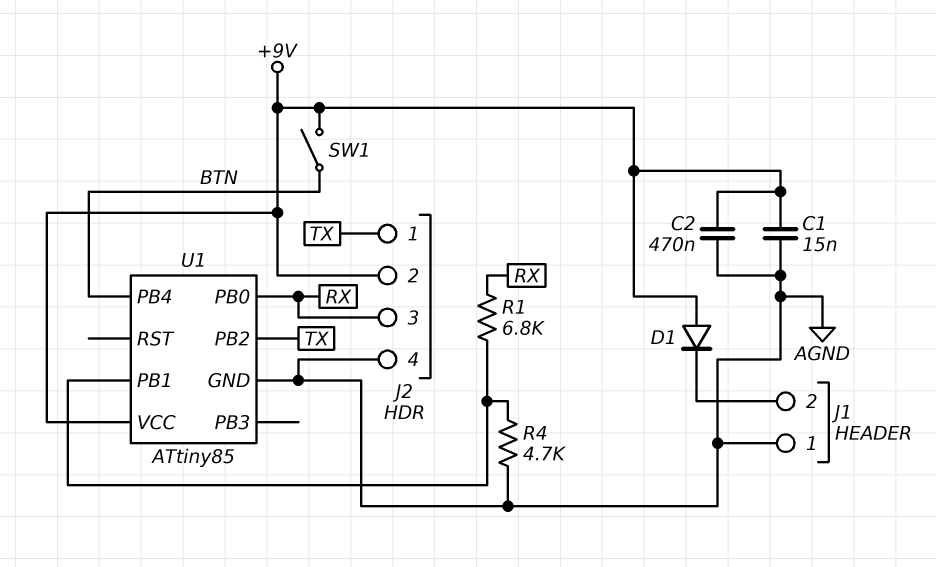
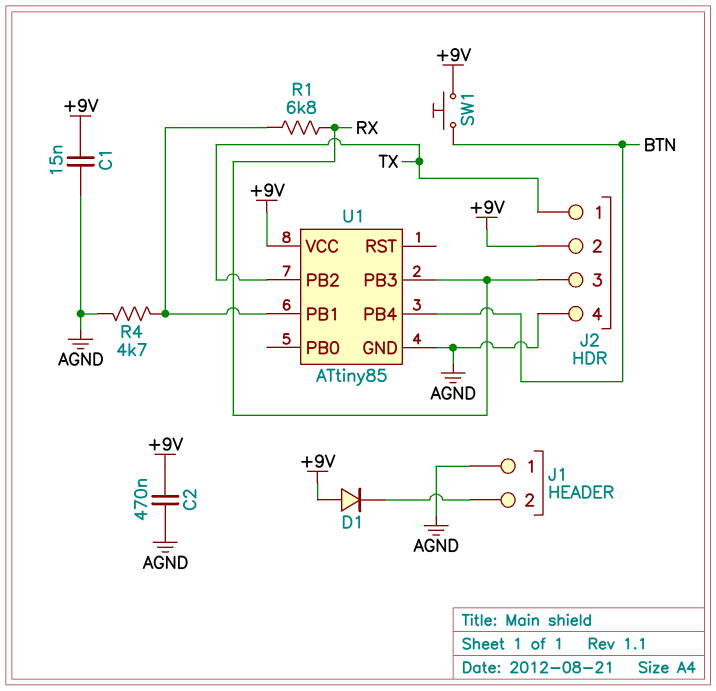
SW1: switch (+9V, BTN) -> button (+9V, BTN)
U1 pin PB0: RX -> none
U1 pin PB3: none -> RX

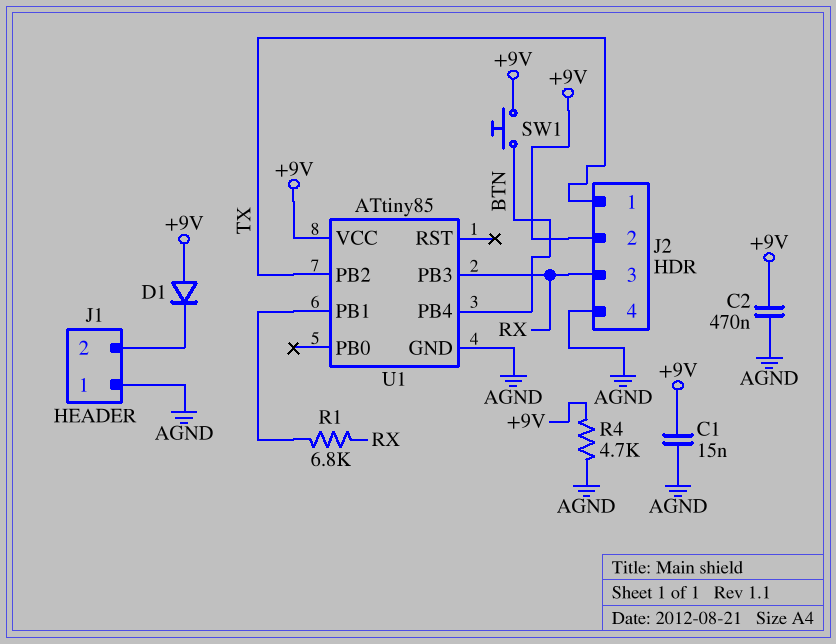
R4: 4.7k (AGND, U1/PB1) -> 4.7k (+9V, AGND)

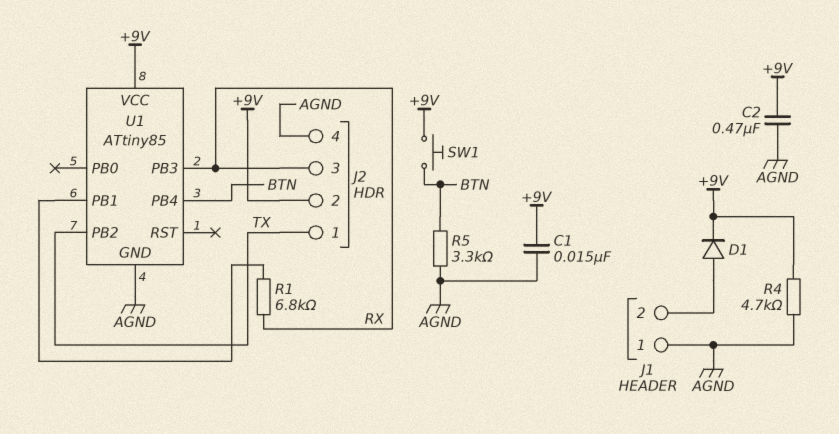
D1: diode (A +9V, K J1/2) -> diode (A J1/2, K +9V)
R5: none -> 3.3k (AGND, BTN)

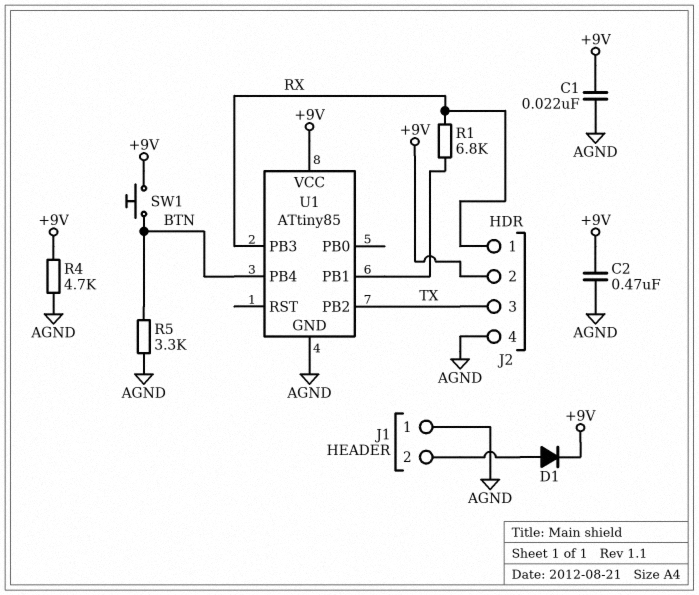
C1: 15nF (+9V, AGND) -> 22nF (+9V, AGND)
J2 pin 1: TX -> RX
J2 pin 3: RX -> TX

